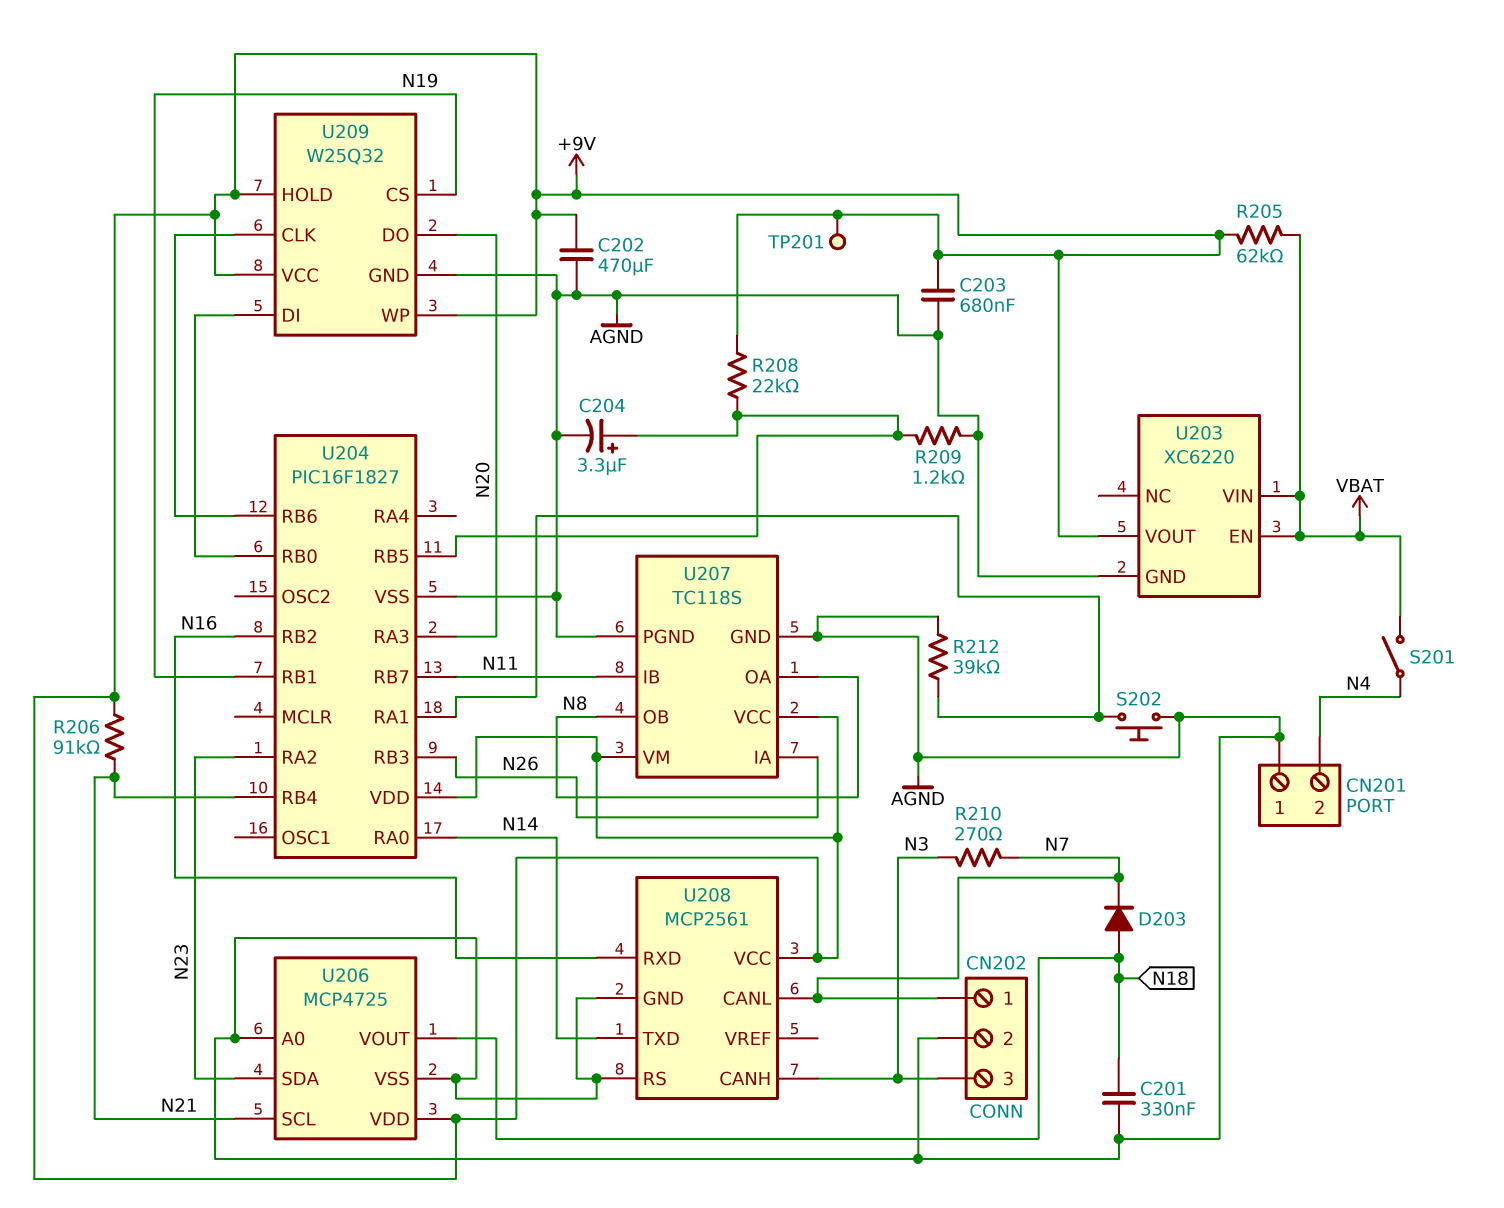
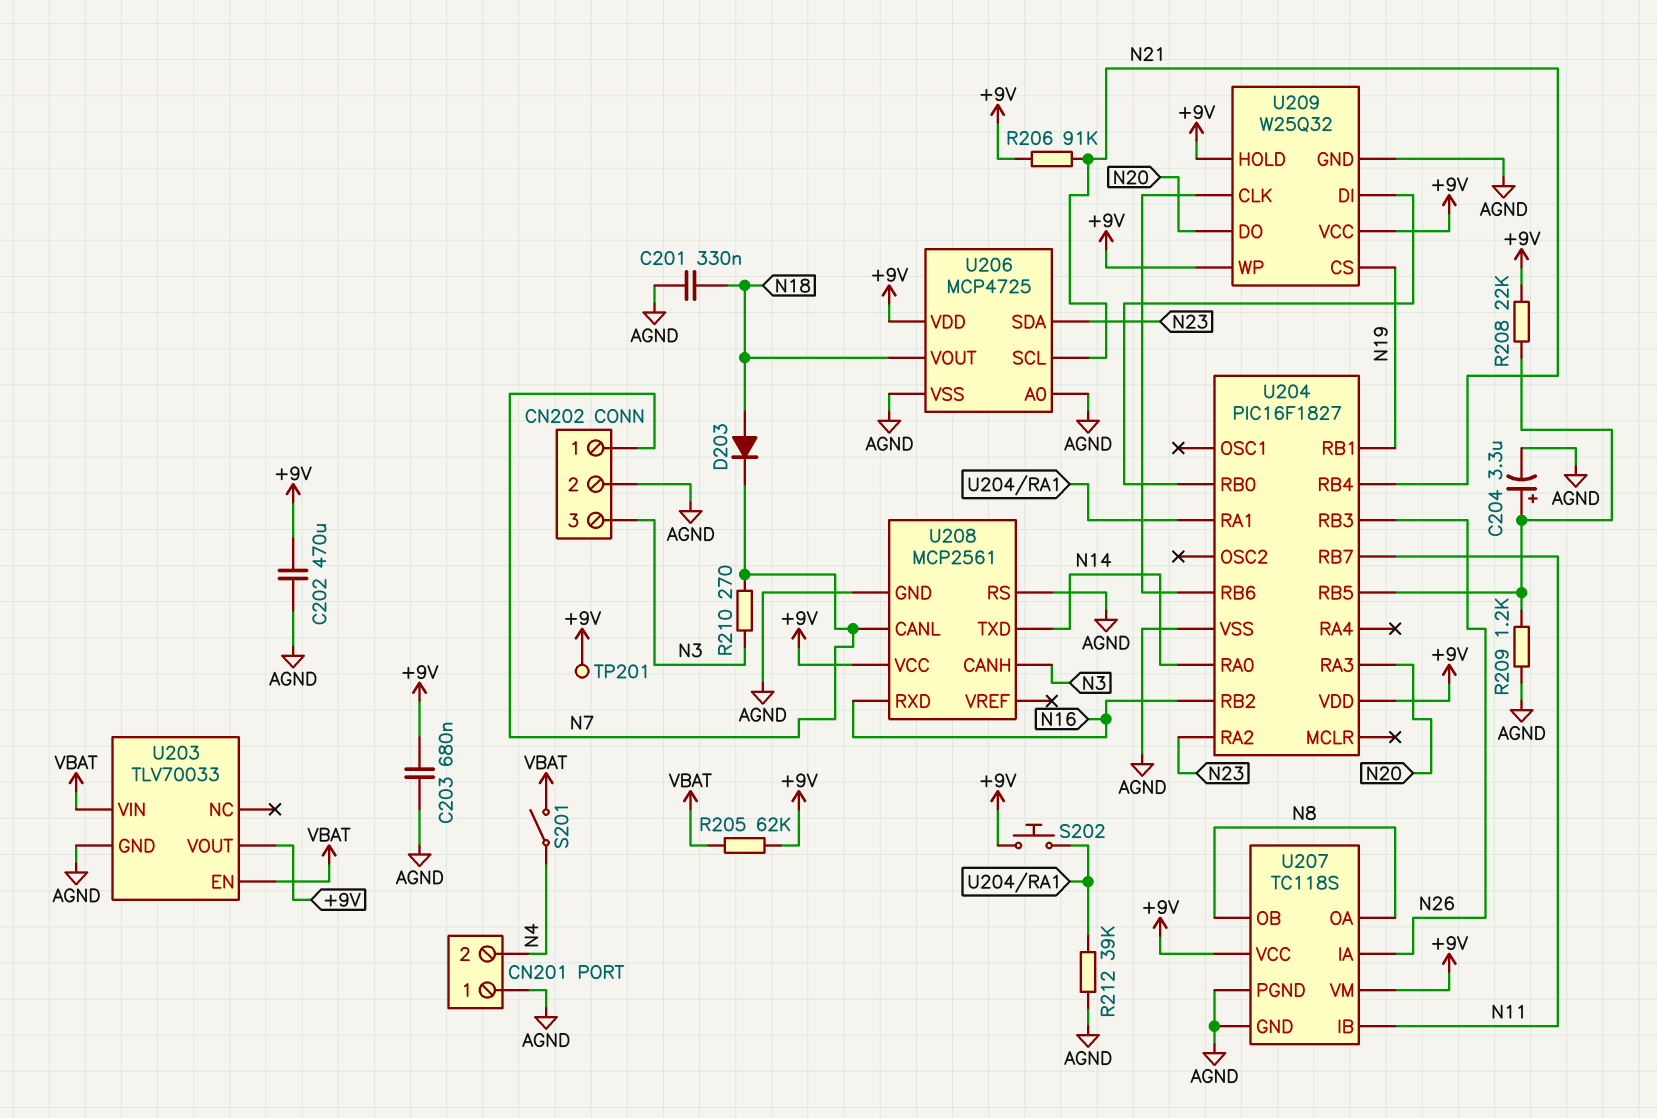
S202: button (AGND, U204/RA1) -> button (+9V, U204/RA1)
U203: XC6220 -> TLV70033

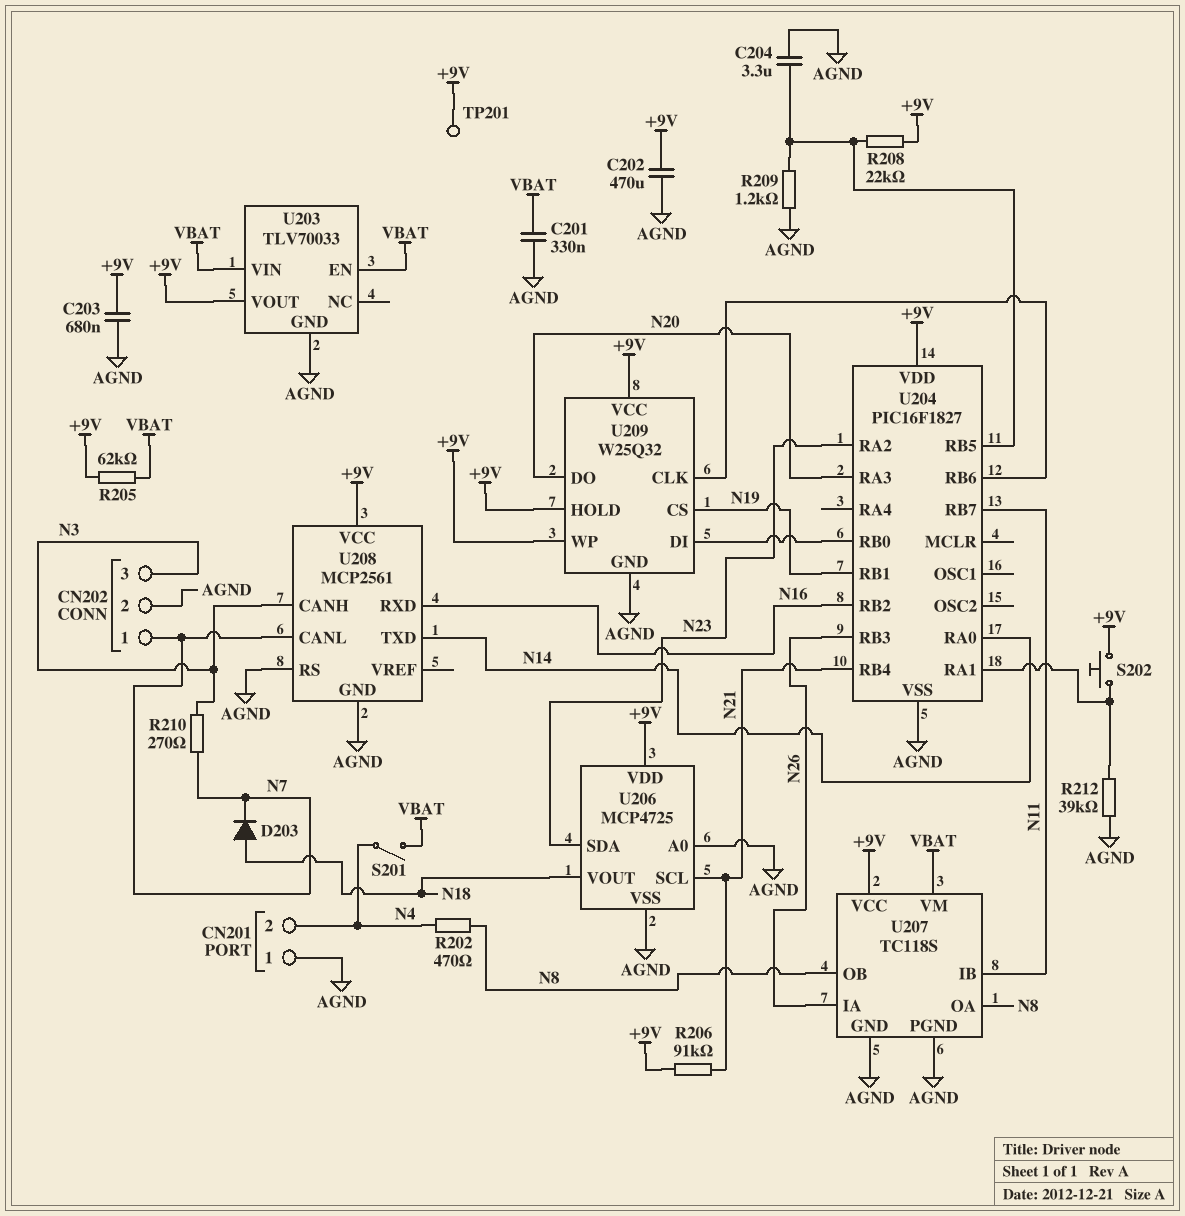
C201: 330nF (AGND, N18) -> 330nF (AGND, VBAT)
C204: 3.3uF (plus U204/RB5, minus AGND) -> 3.3uF (AGND, U204/RB5)
R202: none -> 470 (N4, N8)
U207 pin VM: +9V -> VBAT

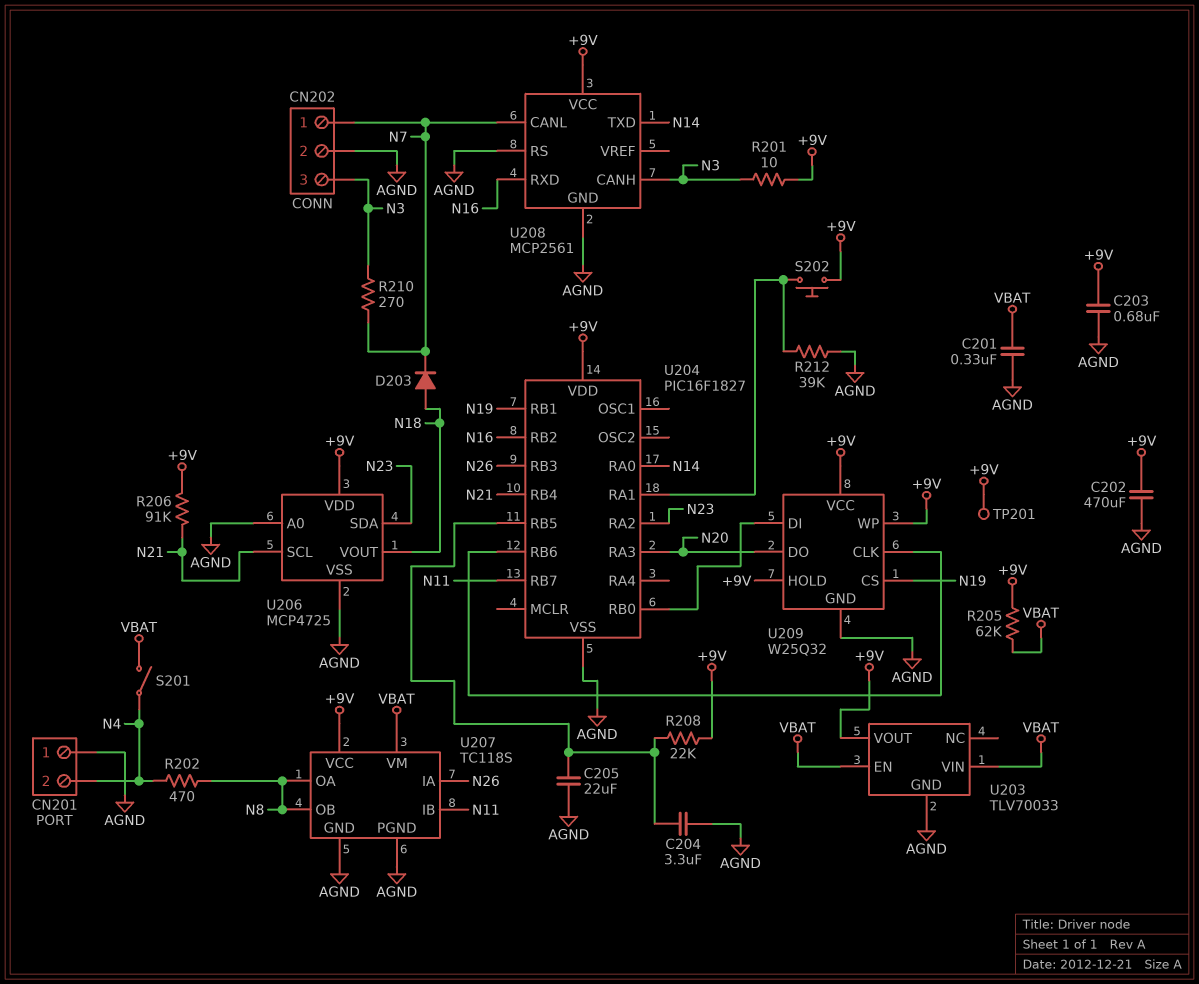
C205: none -> 22uF (AGND, U204/RB5)
R201: none -> 10 (+9V, N3)
R209: 1.2k (AGND, U204/RB5) -> none

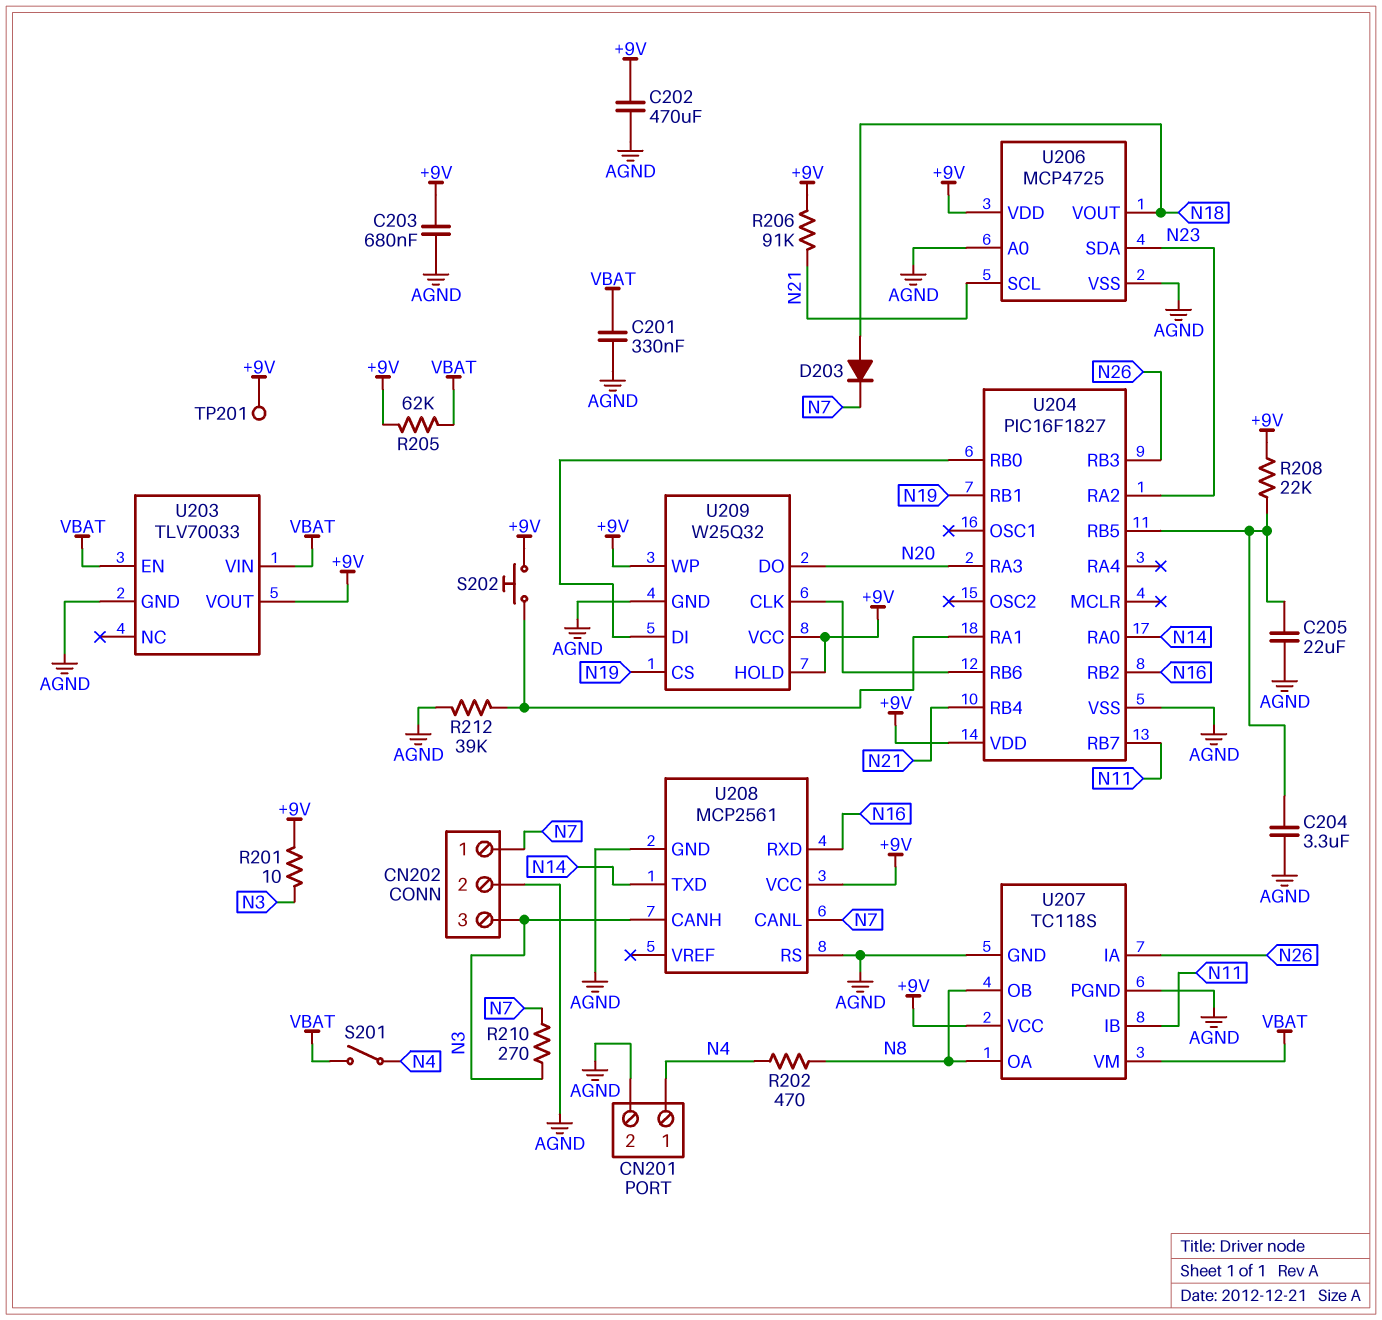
CN201 pin 1: AGND -> N4
CN201 pin 2: N4 -> AGND

